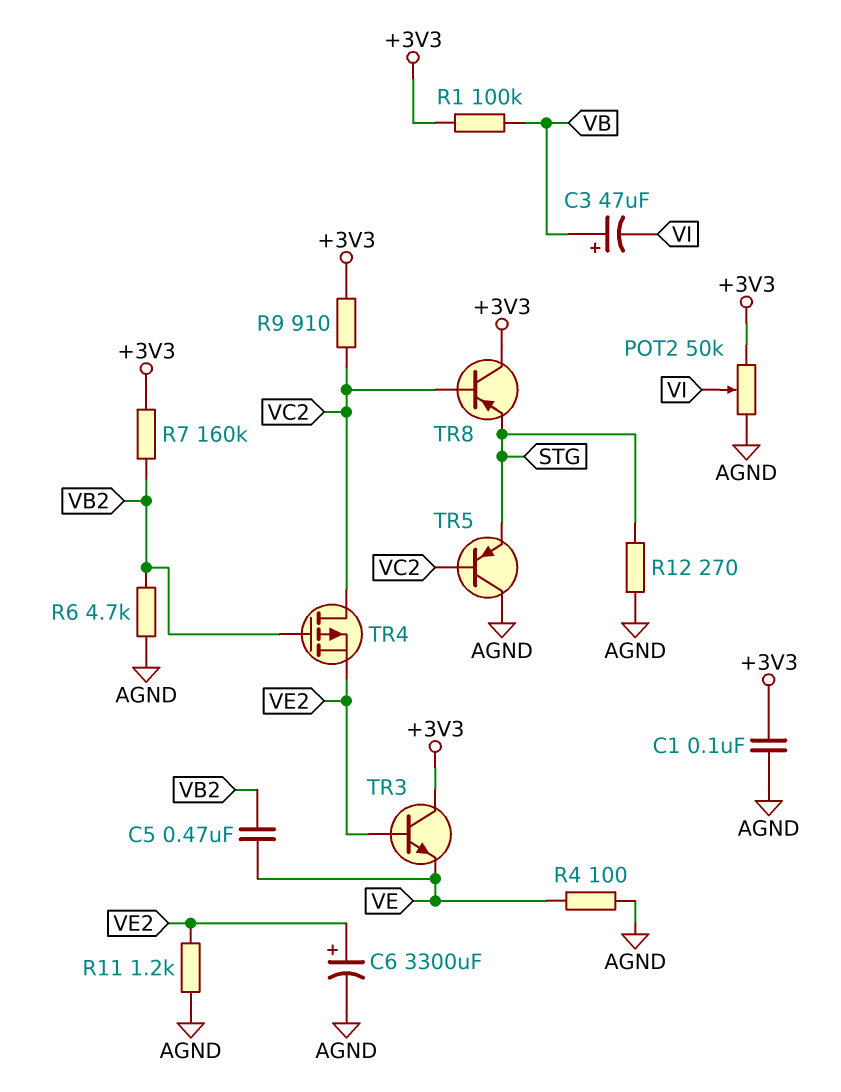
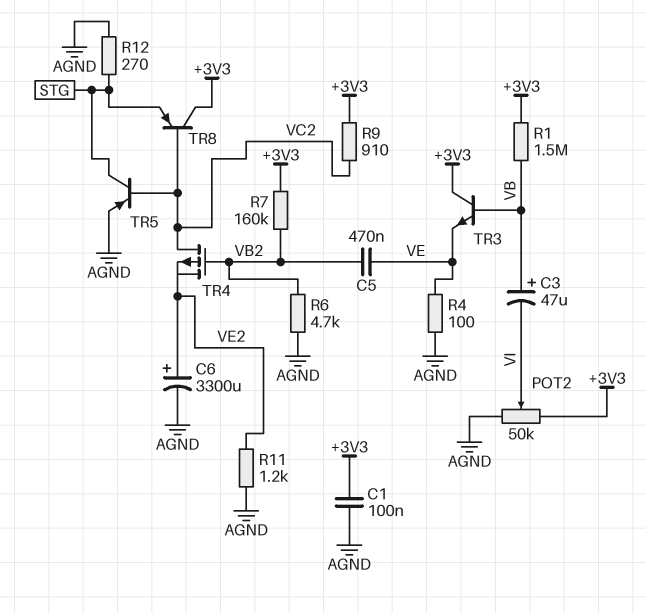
R1: 100k (+3V3, VB) -> 1.5M (+3V3, VB)
TR3: NPN (B VE2, C +3V3, E VE) -> NPN (B VB, C +3V3, E VE)
TR5: PNP (B VC2, C AGND, E STG) -> PNP (B VC2, C STG, E AGND)

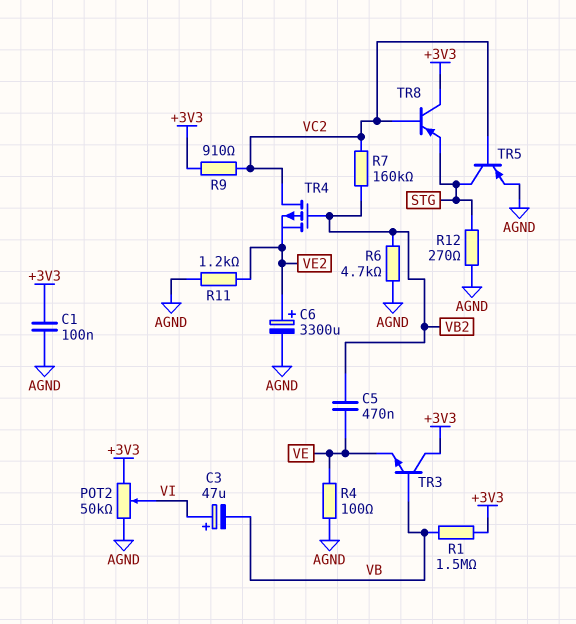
C3: 47uF (plus VB, minus VI) -> 47uF (plus VI, minus VB)
R7: 160k (+3V3, VB2) -> 160k (VB2, VC2)

